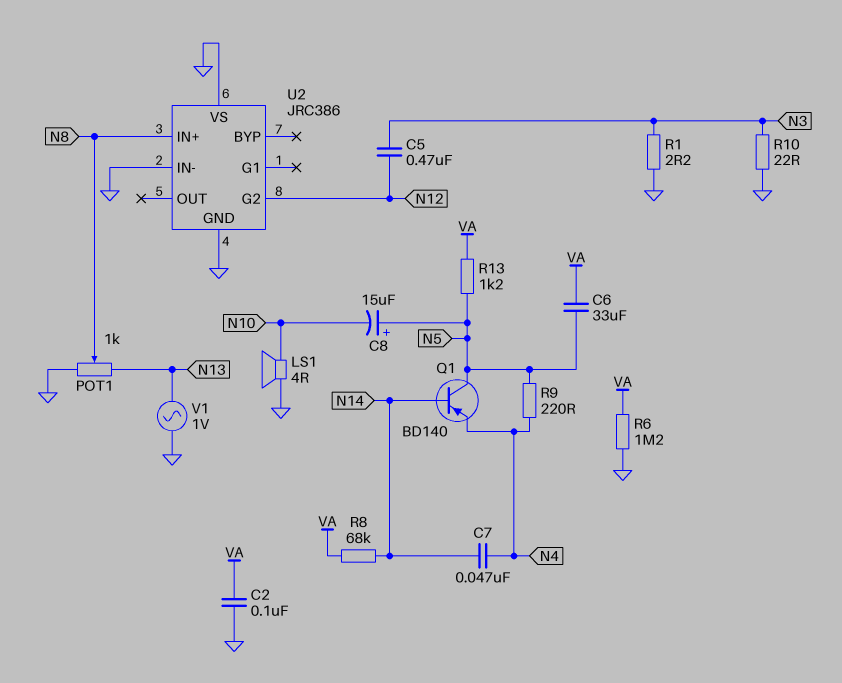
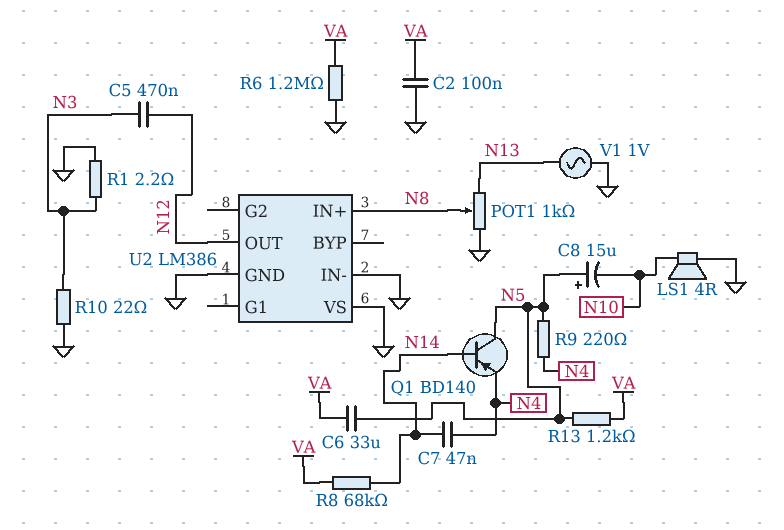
U2: JRC386 -> LM386
U2 pin G2: N12 -> none
U2 pin OUT: none -> N12

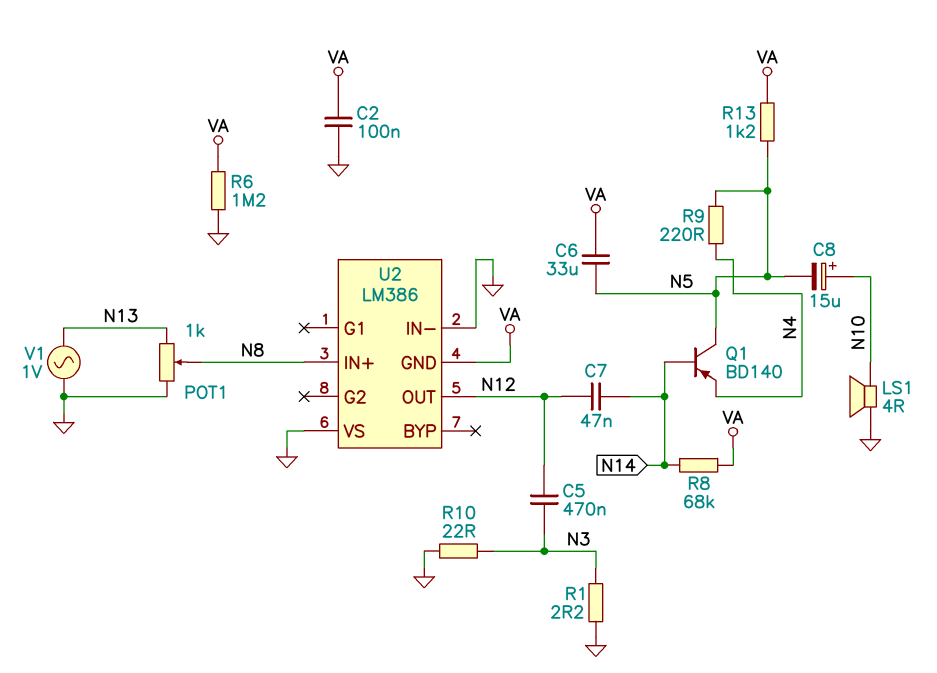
C7: 47nF (N4, N14) -> 47nF (N12, N14)
C8: 15uF (plus N5, minus N10) -> 15uF (plus N10, minus N5)
U2 pin GND: GND -> VA

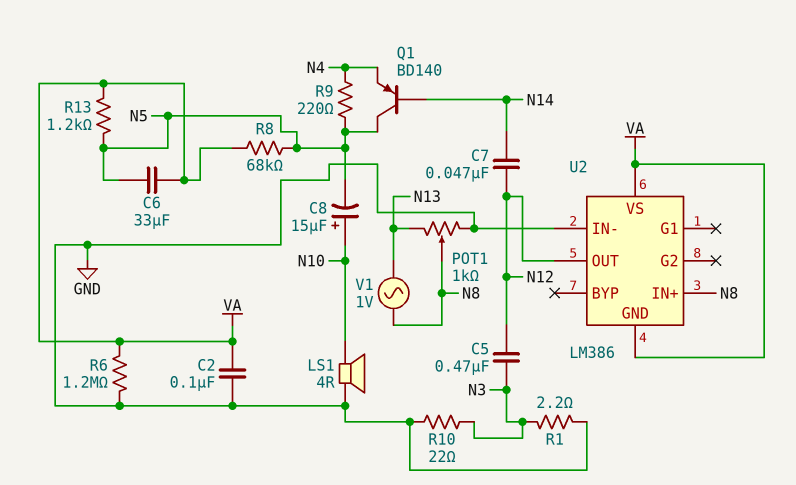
R8: 68k (N14, VA) -> 68k (N5, VA)
U2 pin VS: GND -> VA
V1: AC 1V (GND, N13) -> AC 1V (N8, N13)

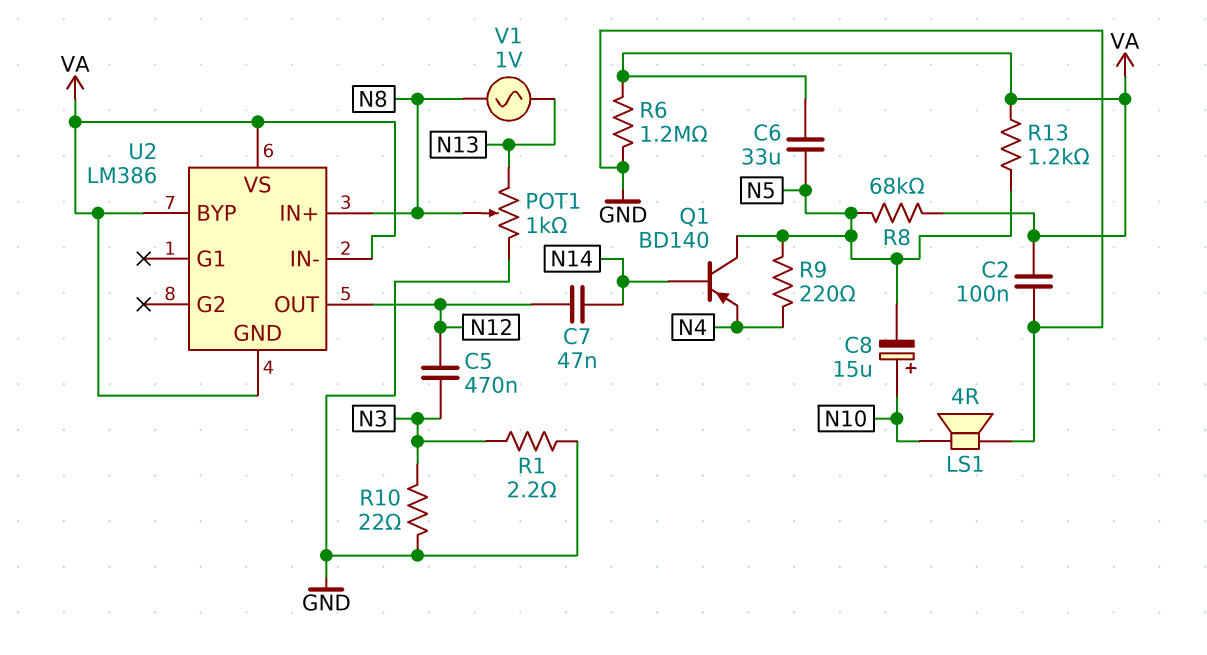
U2 pin BYP: none -> VA
U2 pin IN-: GND -> VA

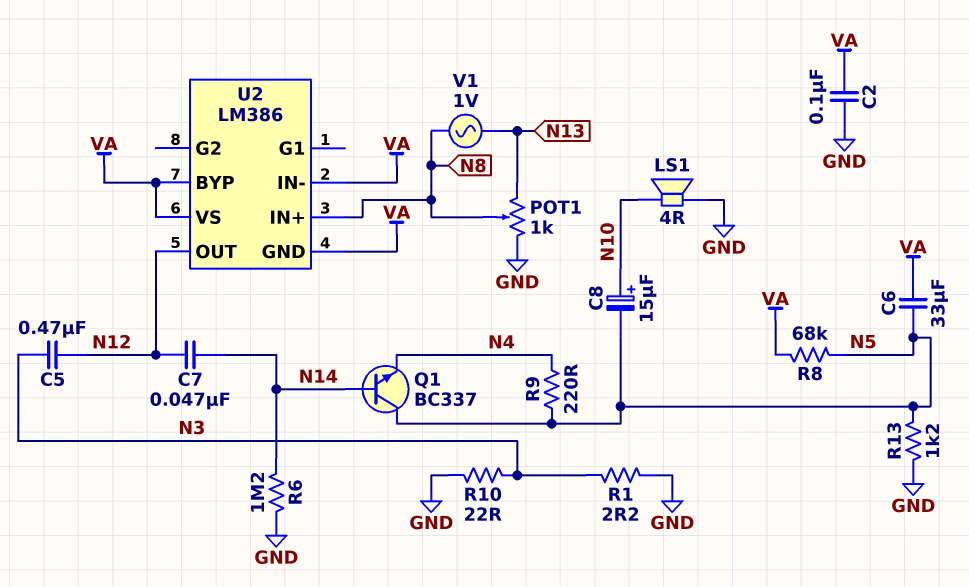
Q1: PNP BD140 (B N14, C N5, E N4) -> NPN BC337 (B N14, C N5, E N4)
R6: 1.2M (GND, VA) -> 1.2M (GND, N14)
R13: 1.2k (N5, VA) -> 1.2k (GND, N5)

